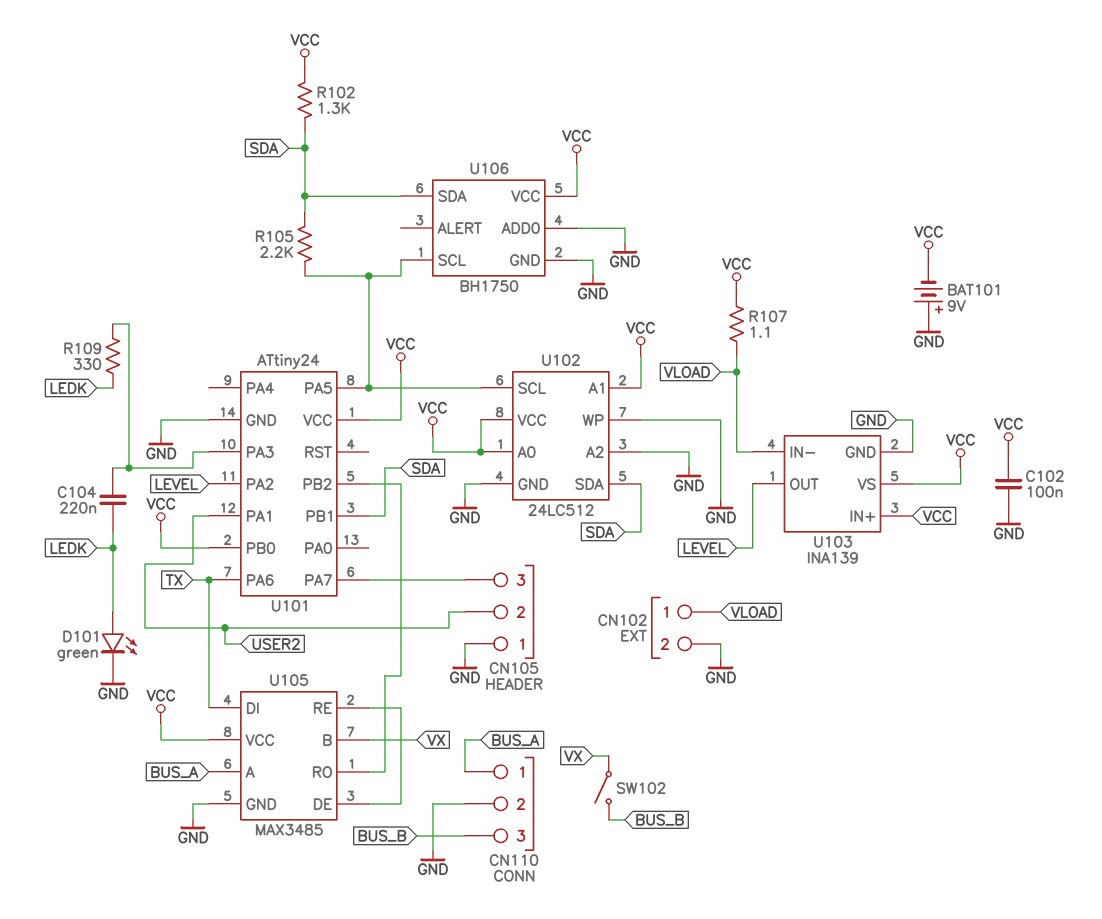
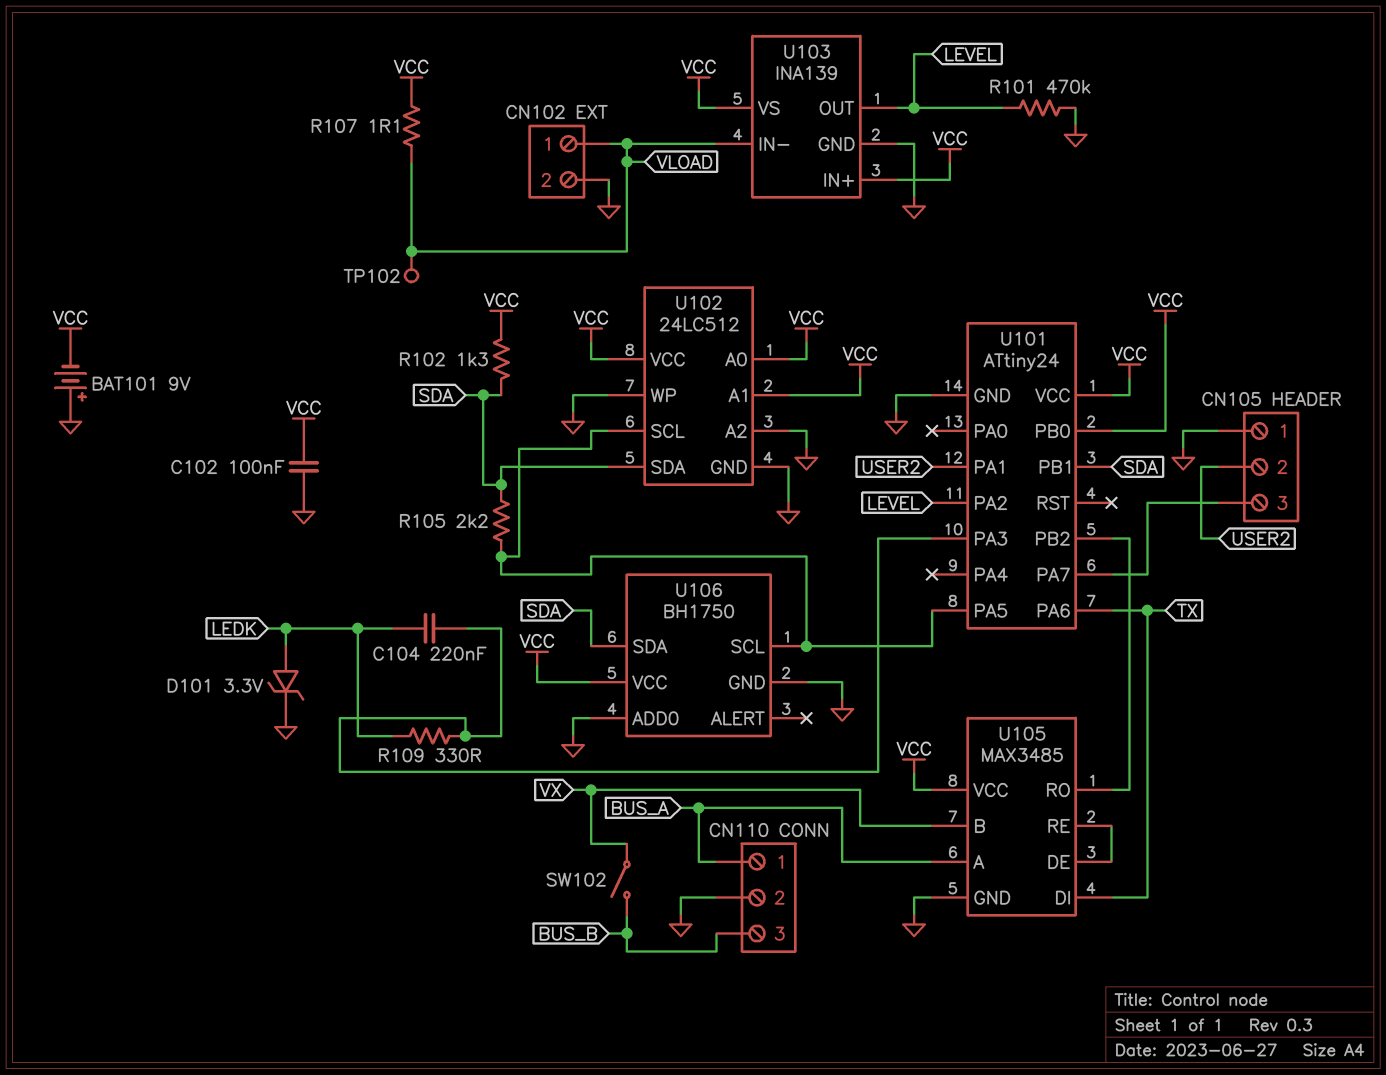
D101: LED green (A LEDK, K GND) -> zener 3.3V (A LEDK, K GND)
R101: none -> 470k (GND, LEVEL)
TP102: none -> test point (VLOAD)

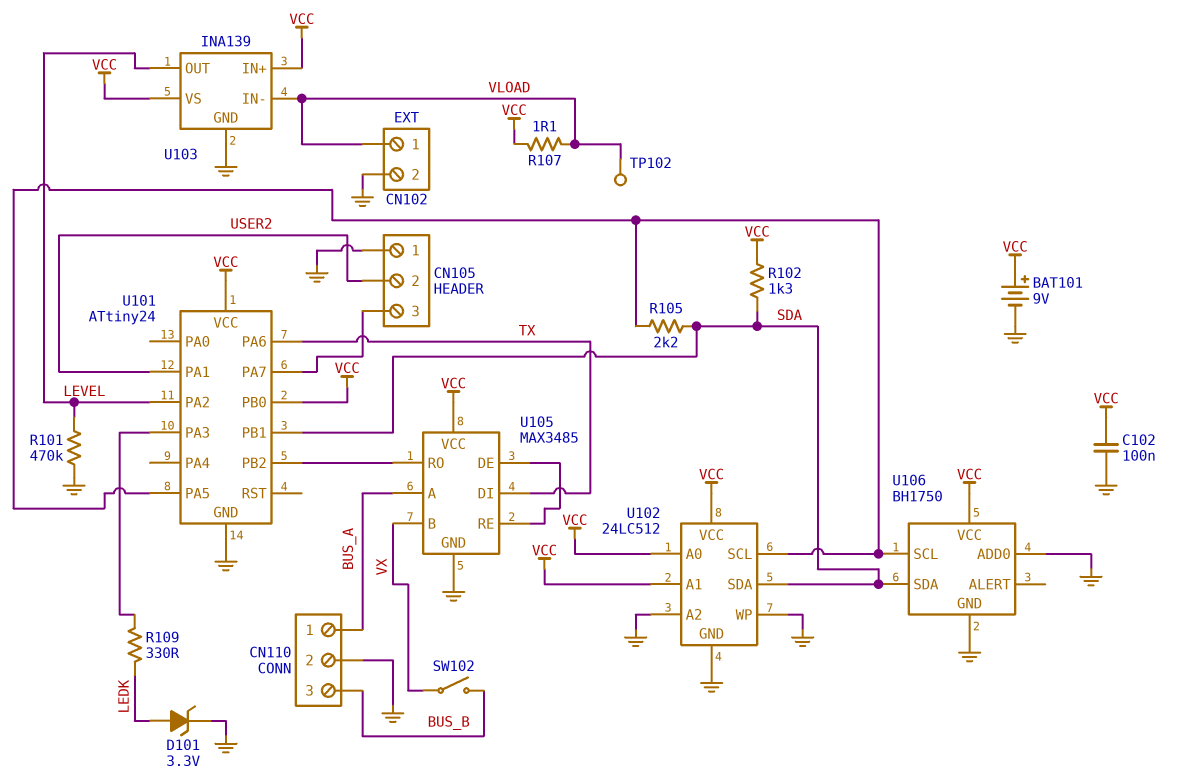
BAT101: 9V (plus GND, minus VCC) -> 9V (plus VCC, minus GND)
C104: 220nF (LEDK, U101/PA3) -> none

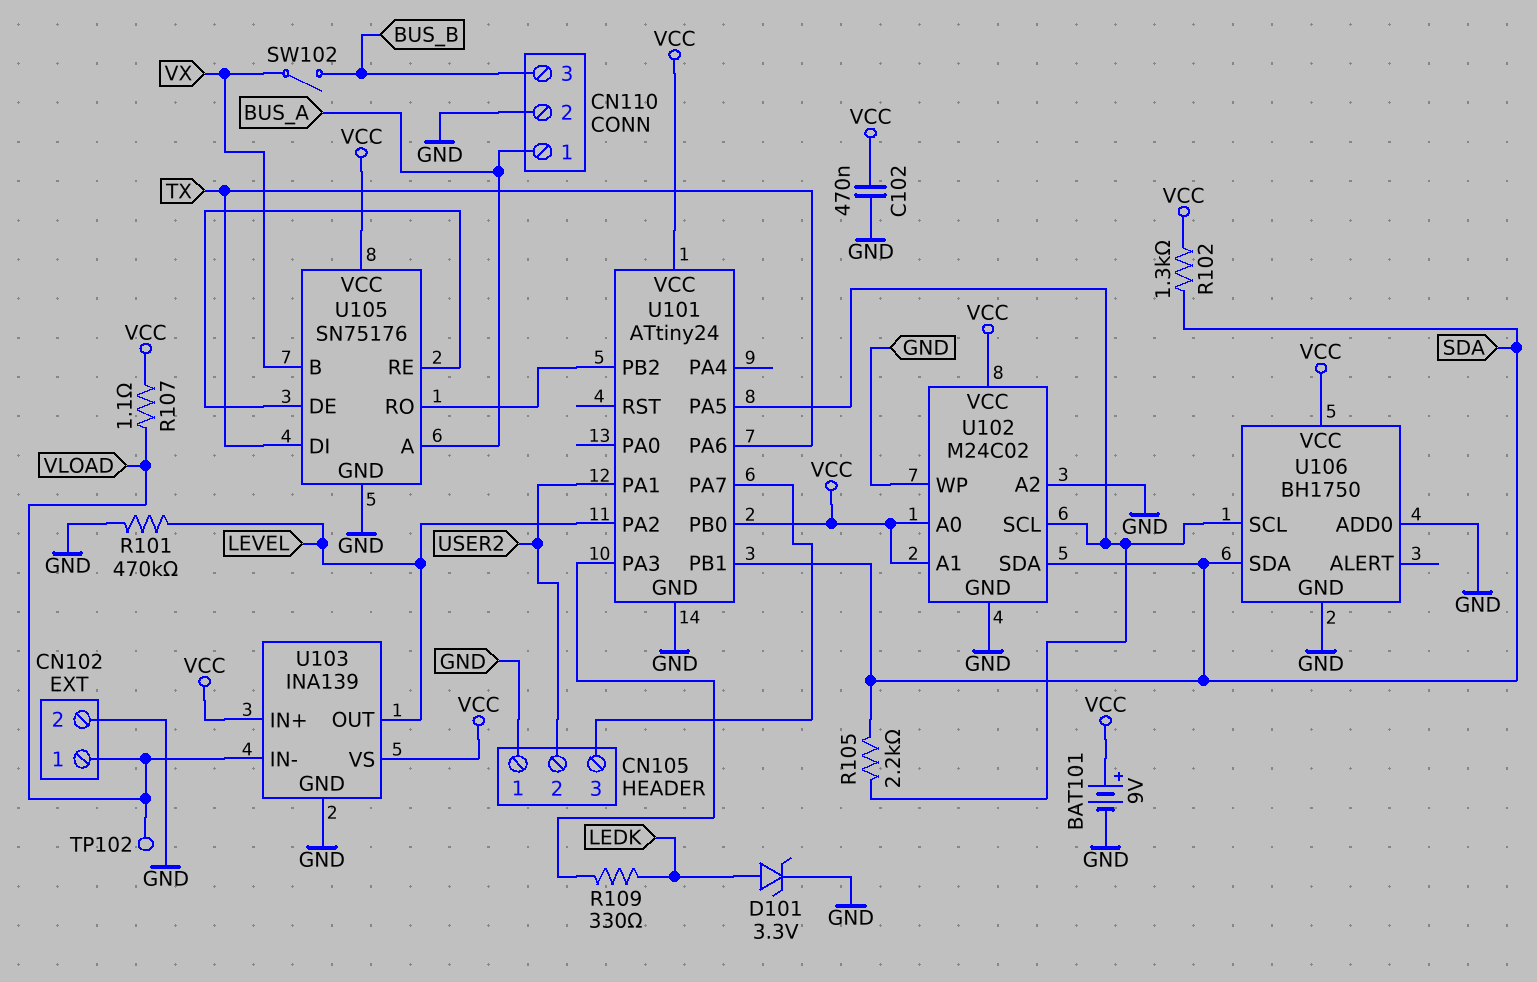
C102: 100nF (GND, VCC) -> 470nF (GND, VCC)
U102: 24LC512 -> M24C02
U105: MAX3485 -> SN75176

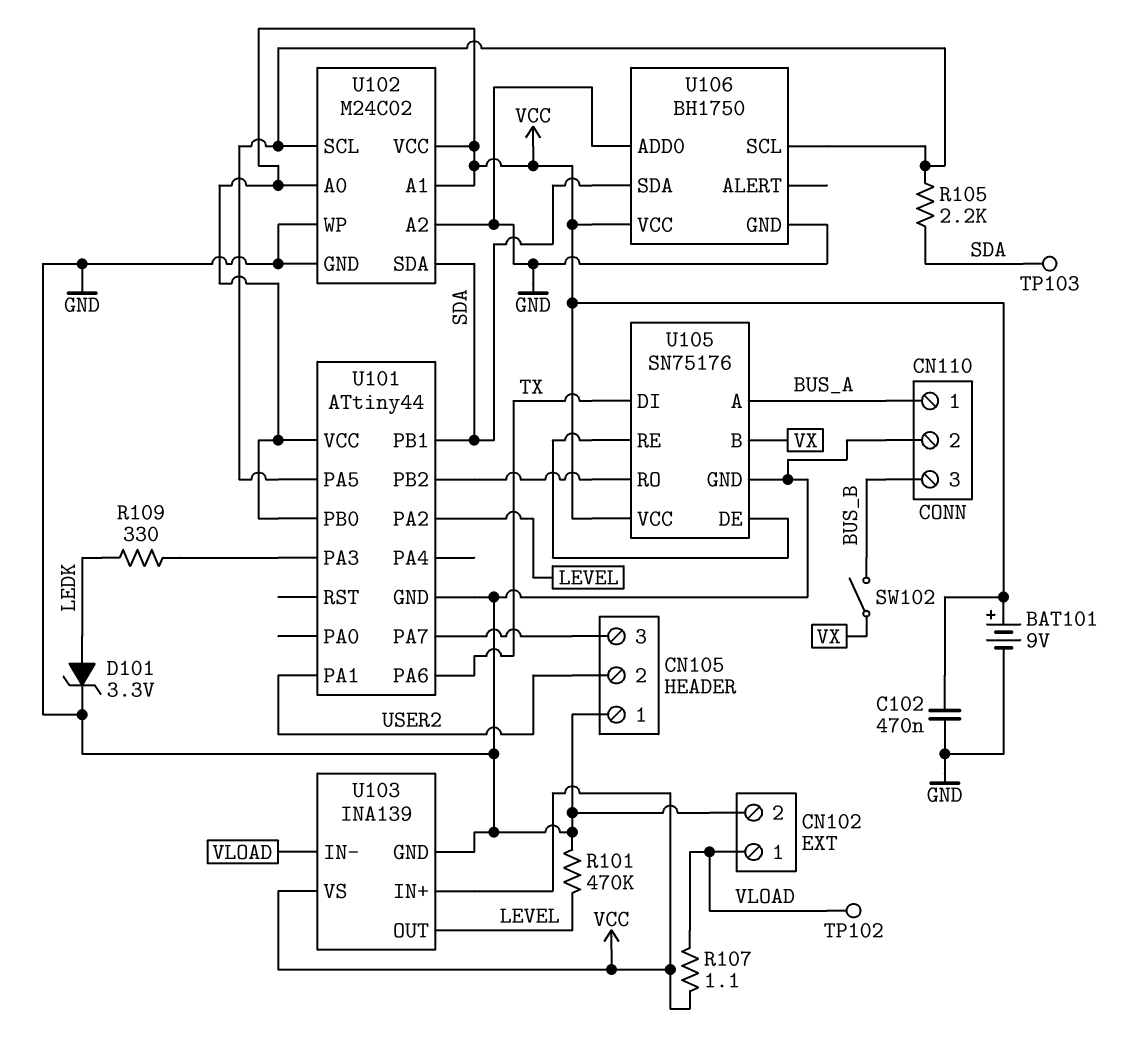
R102: 1.3k (SDA, VCC) -> none
TP103: none -> test point (SDA)
U101: ATtiny24 -> ATtiny44

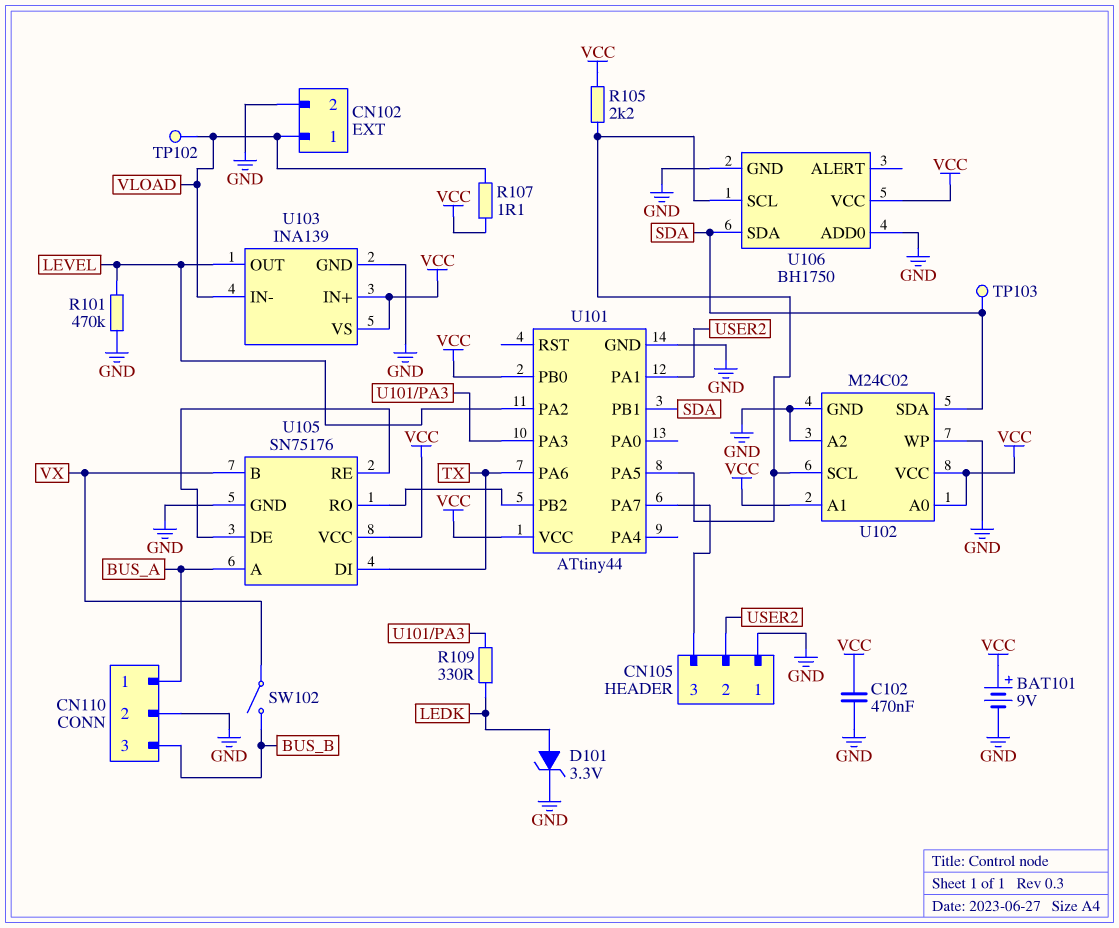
R105: 2.2k (SDA, U101/PA5) -> 2.2k (U101/PA5, VCC)

